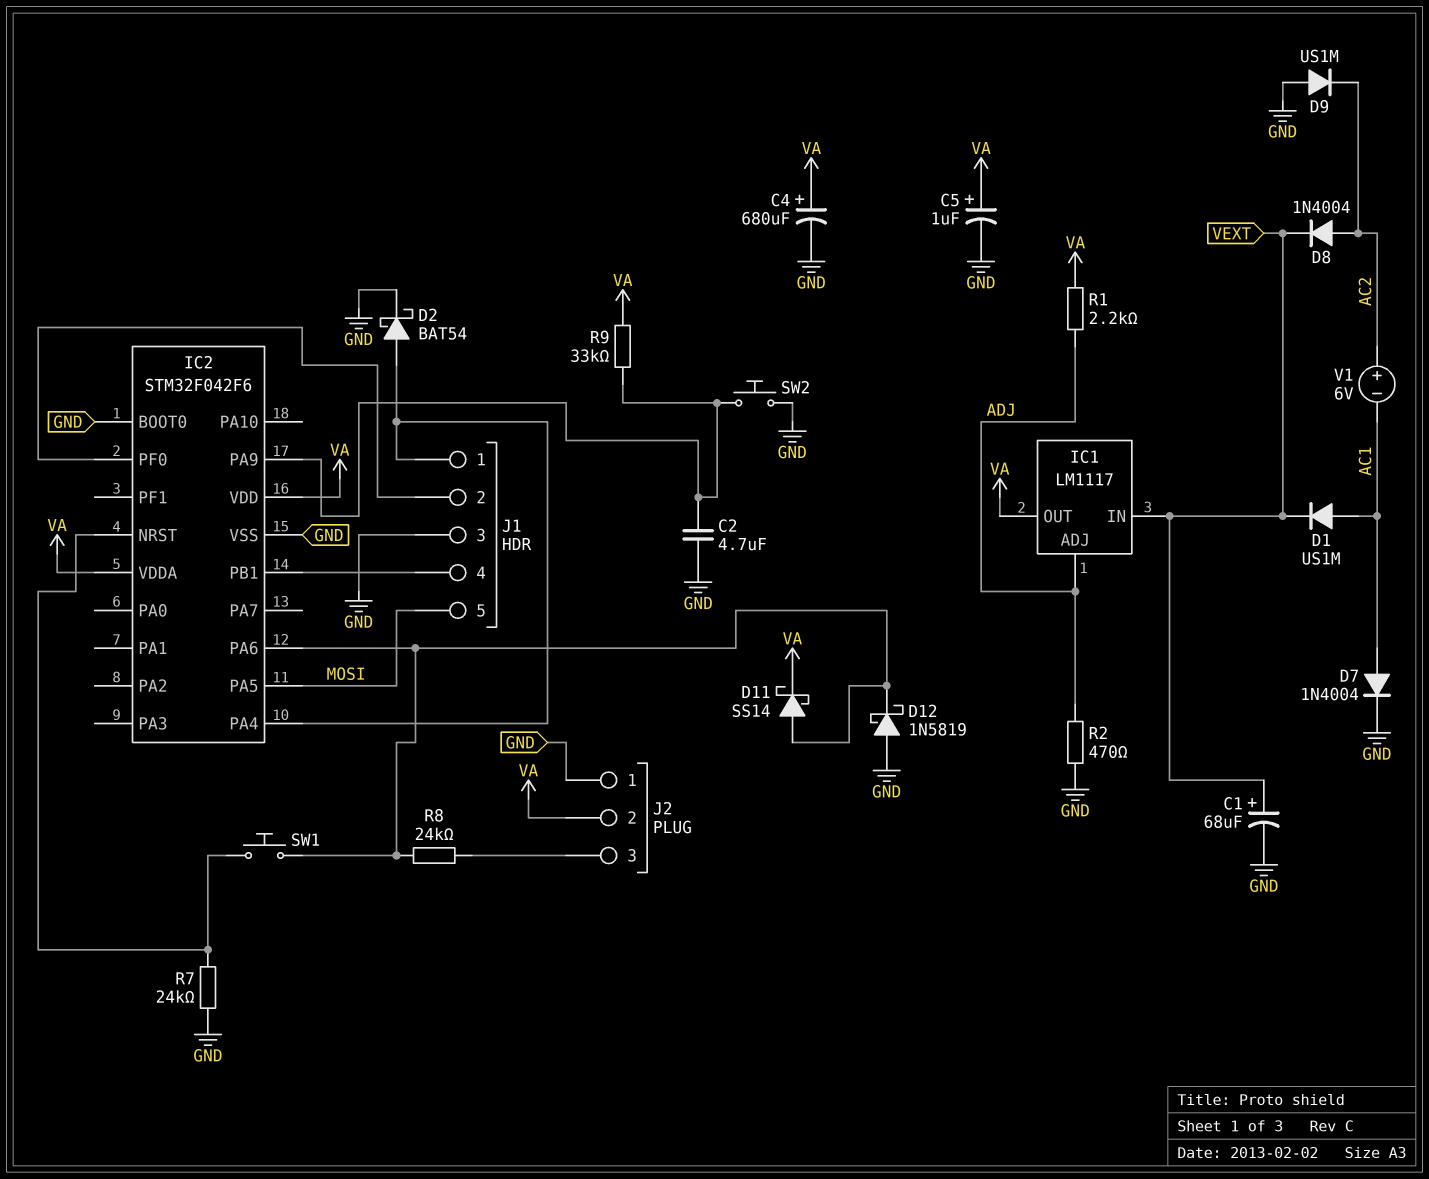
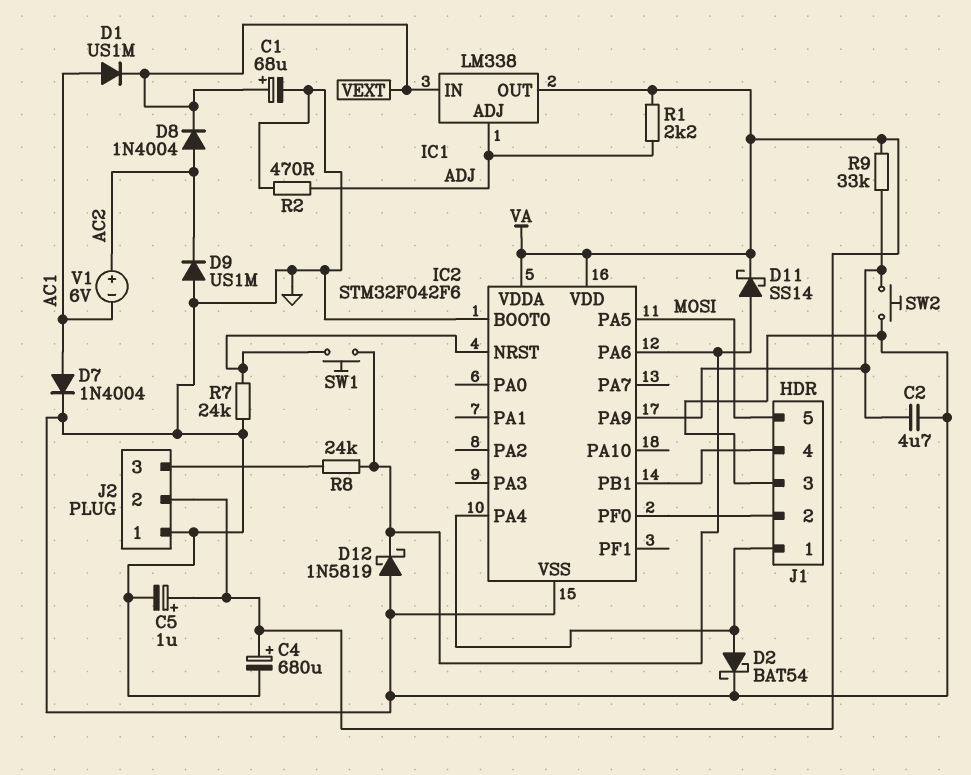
IC1: LM1117 -> LM338

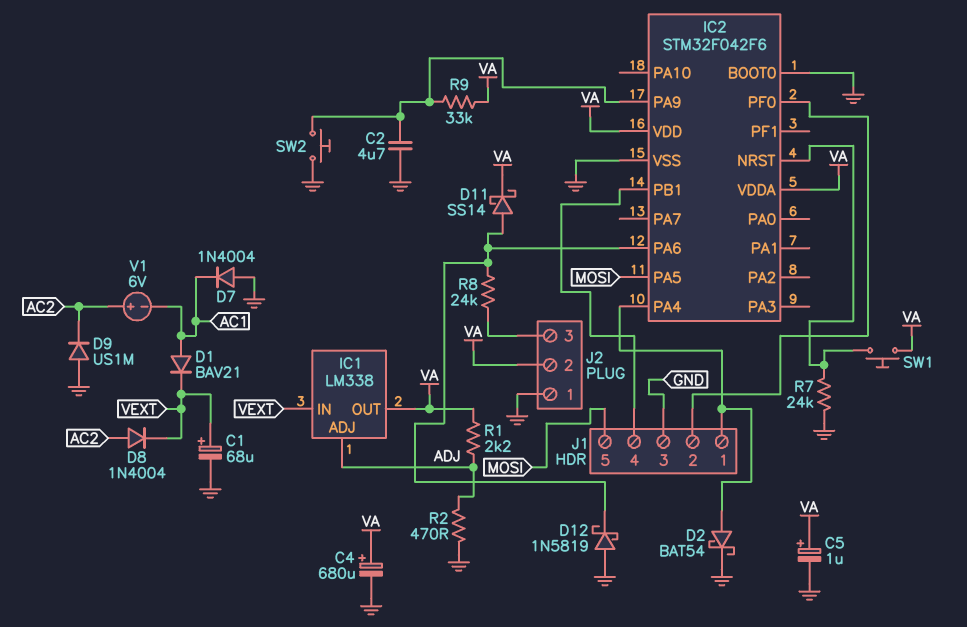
D1: diode US1M (A AC1, K VEXT) -> diode BAV21 (A AC1, K VEXT)
D7: diode 1N4004 (A AC1, K GND) -> diode 1N4004 (A GND, K AC1)
SW1: button (IC2/NRST, IC2/PA6) -> button (IC2/NRST, VA)

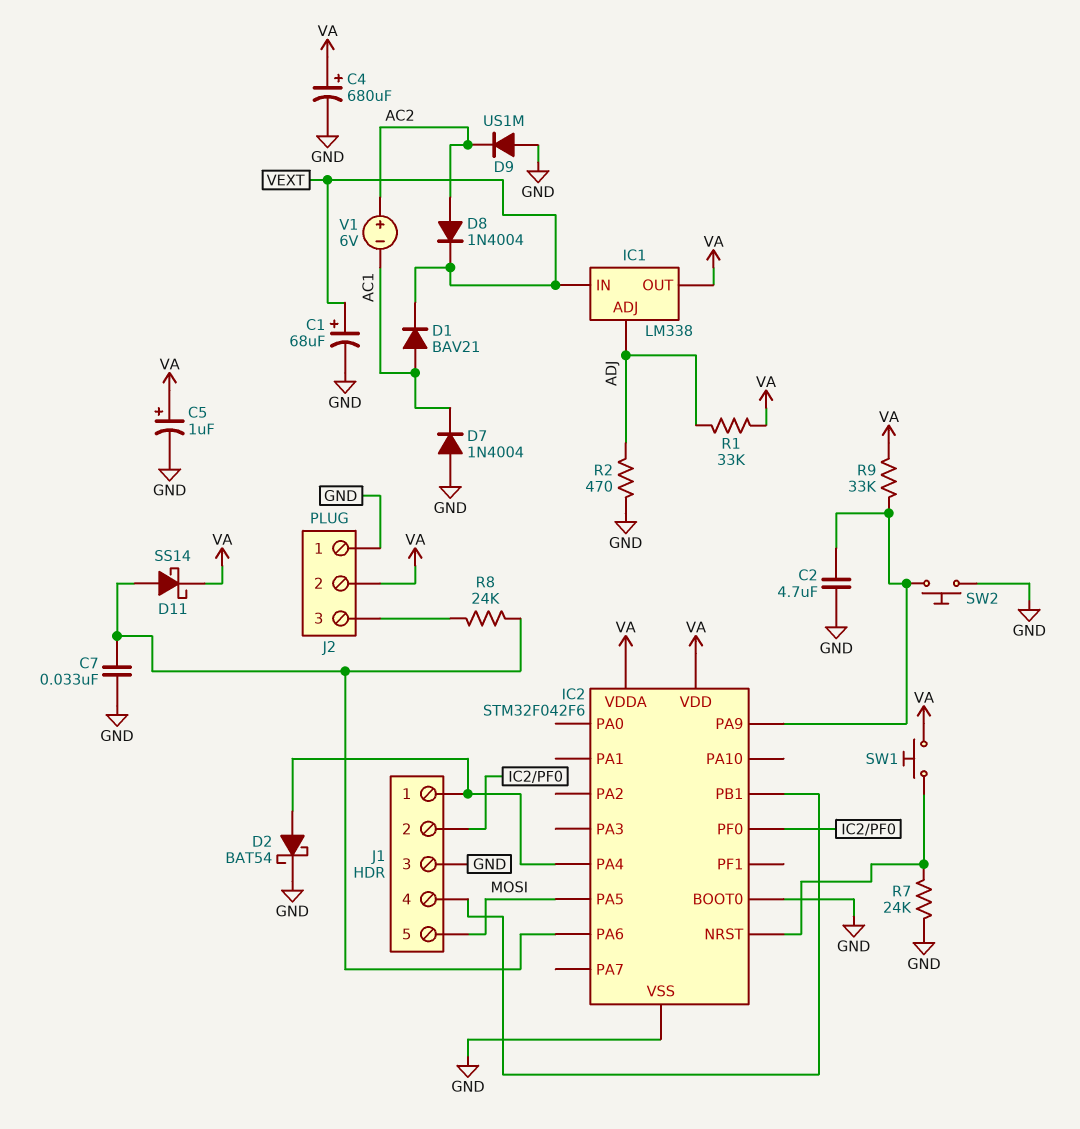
C7: none -> 33nF (GND, IC2/PA6)
D12: schottky 1N5819 (A GND, K IC2/PA6) -> none
R1: 2.2k (ADJ, VA) -> 33k (ADJ, VA)

